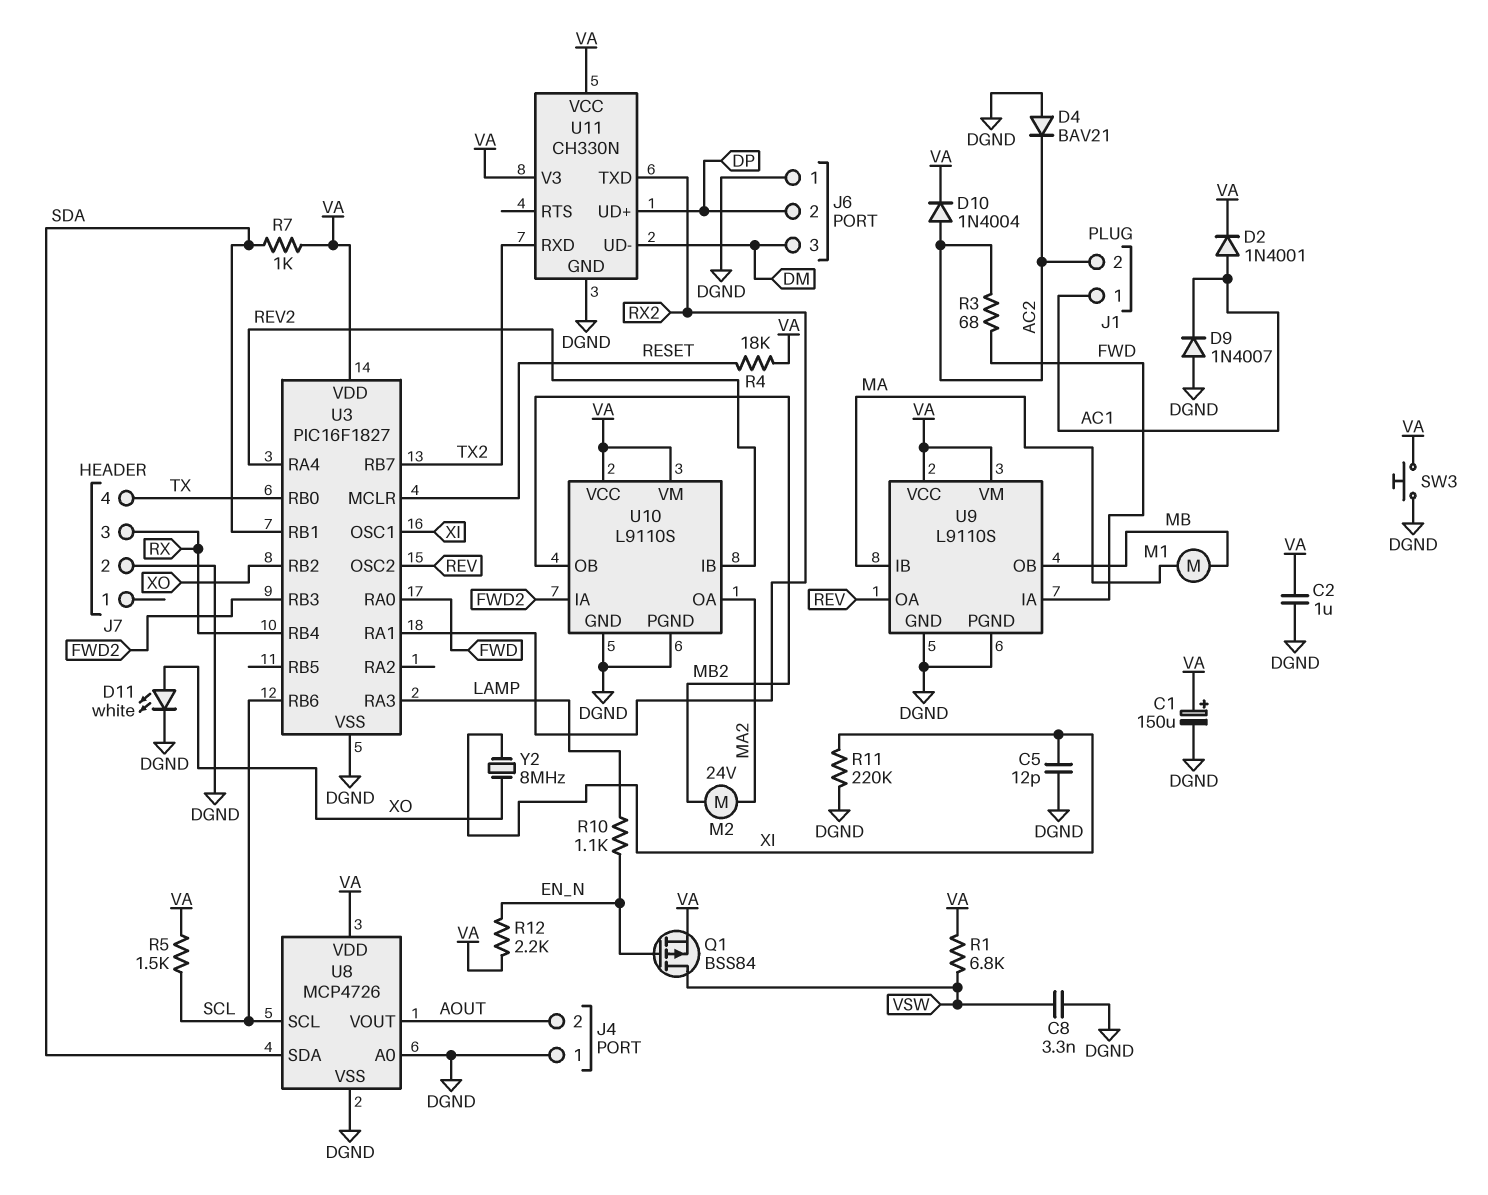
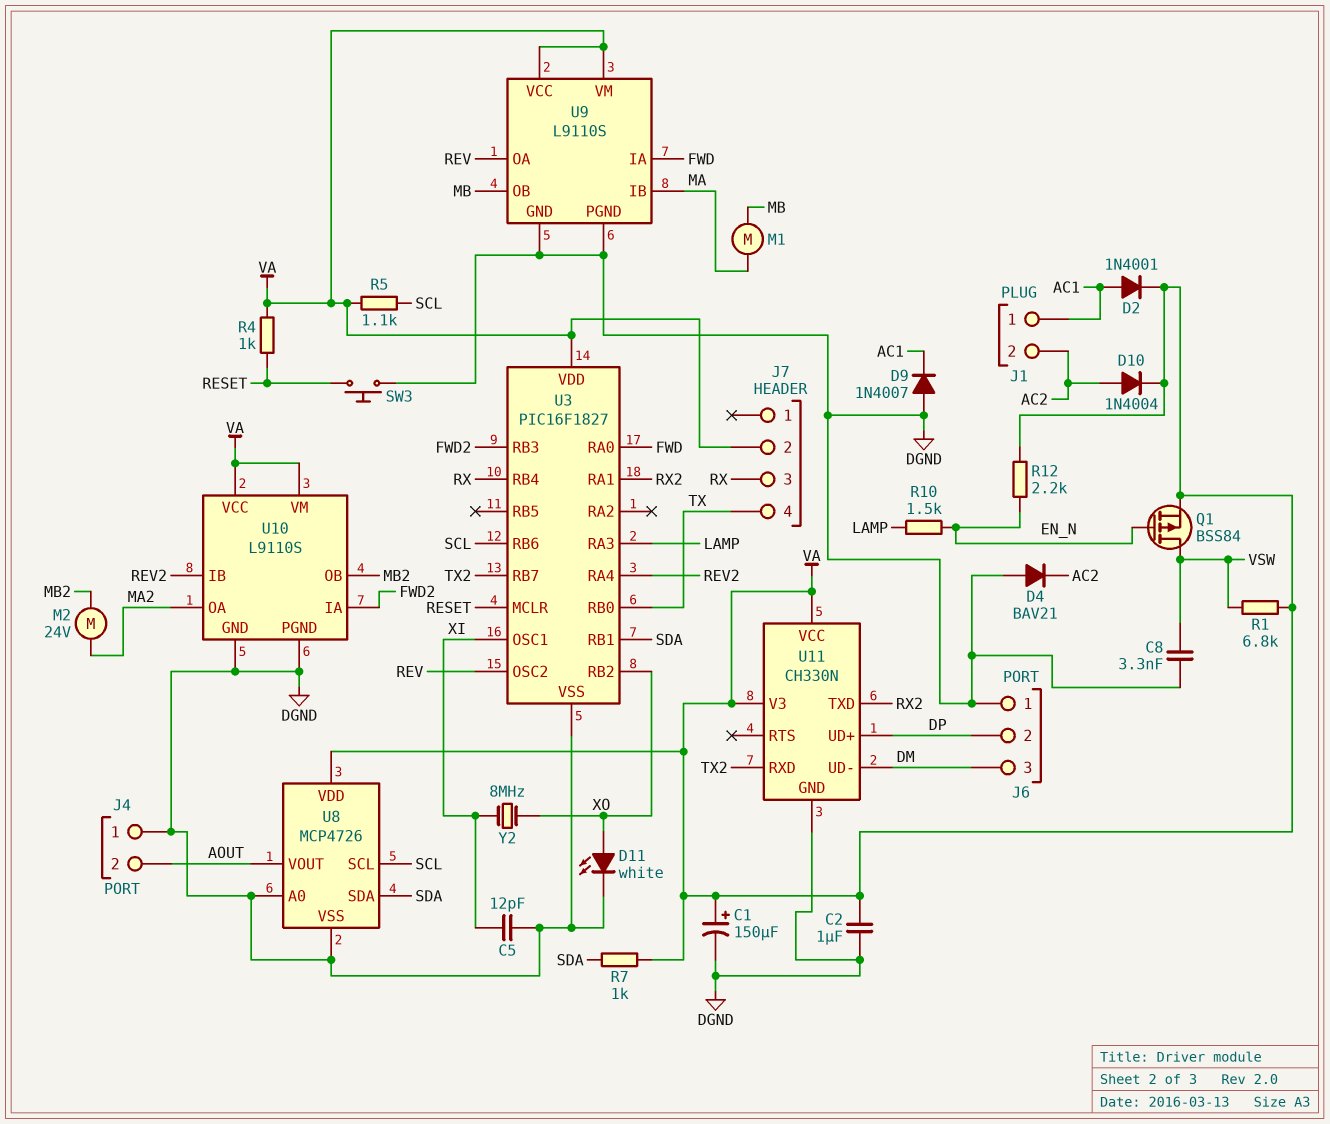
J7 pin 2: DGND -> VA
R3: 68 (AC2, FWD) -> none
R4: 18k (RESET, VA) -> 1k (RESET, VA)
R5: 1.5k (SCL, VA) -> 1.1k (SCL, VA)
R10: 1.1k (EN_N, LAMP) -> 1.5k (EN_N, LAMP)
R11: 220k (DGND, XI) -> none
SW3: button (DGND, VA) -> button (DGND, RESET)

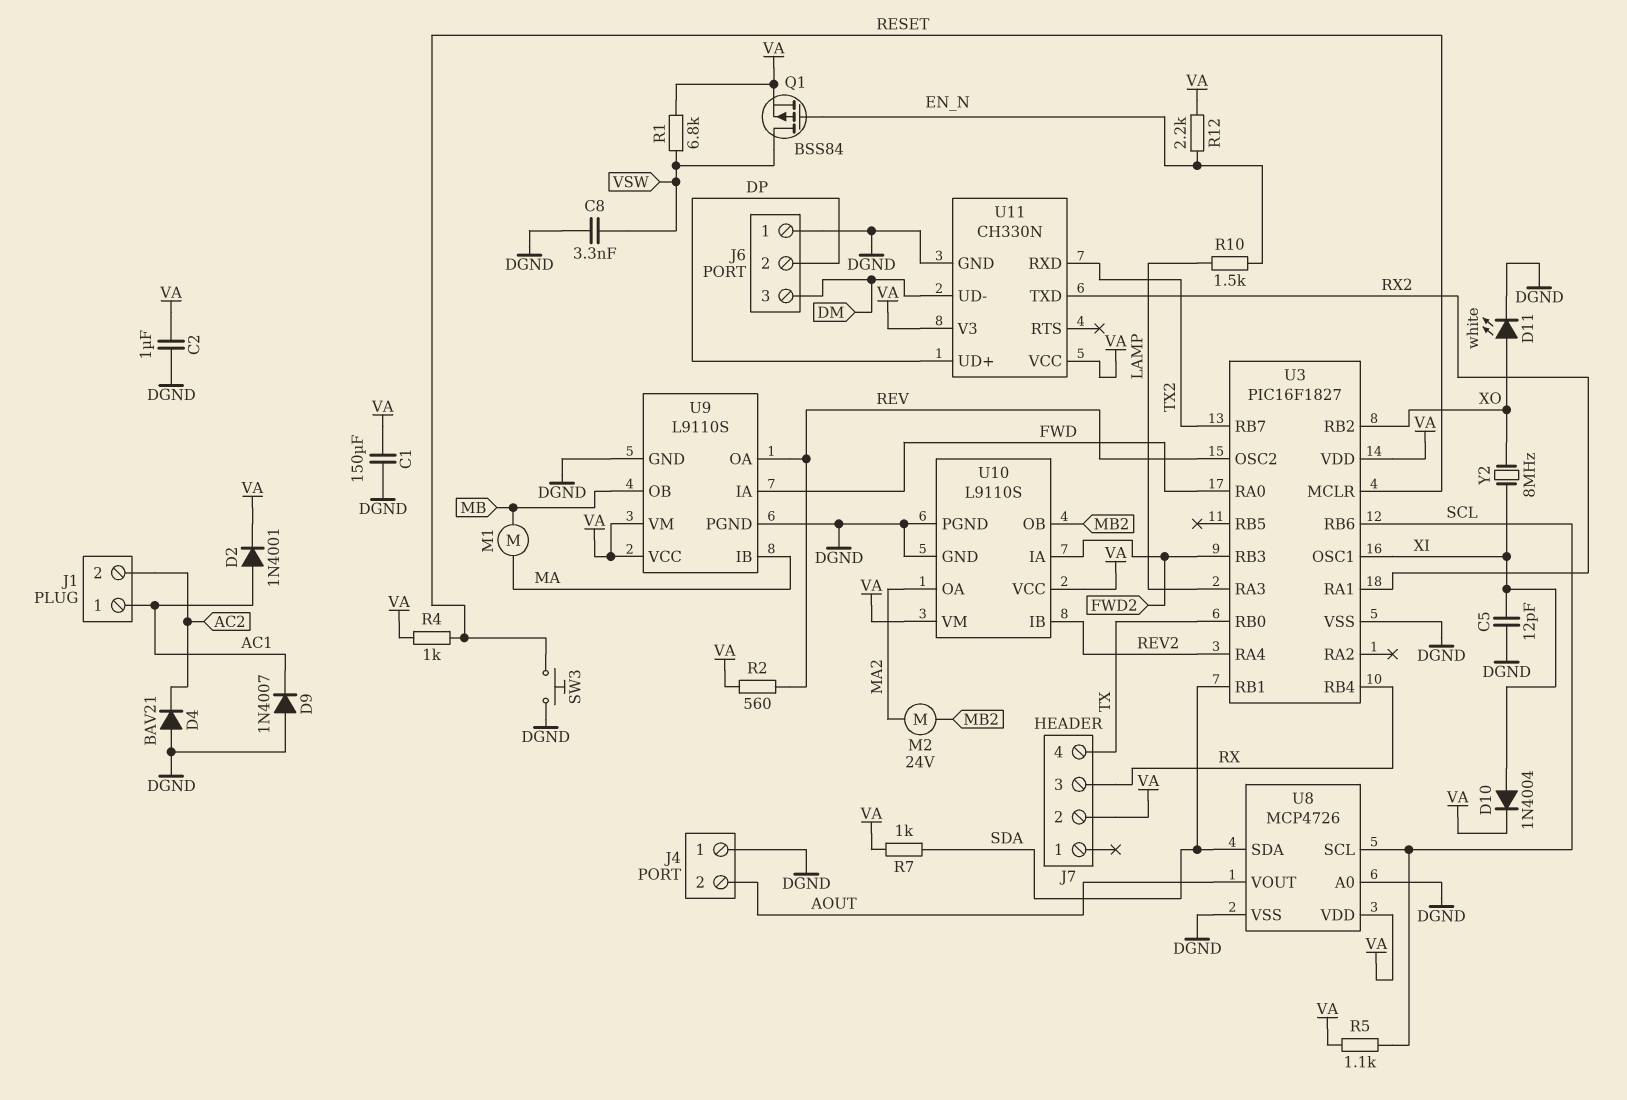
C1: 150uF (plus VA, minus DGND) -> 150uF (DGND, VA)
D10: diode 1N4004 (A AC2, K VA) -> diode 1N4004 (A XI, K VA)
R2: none -> 560 (REV, VA)

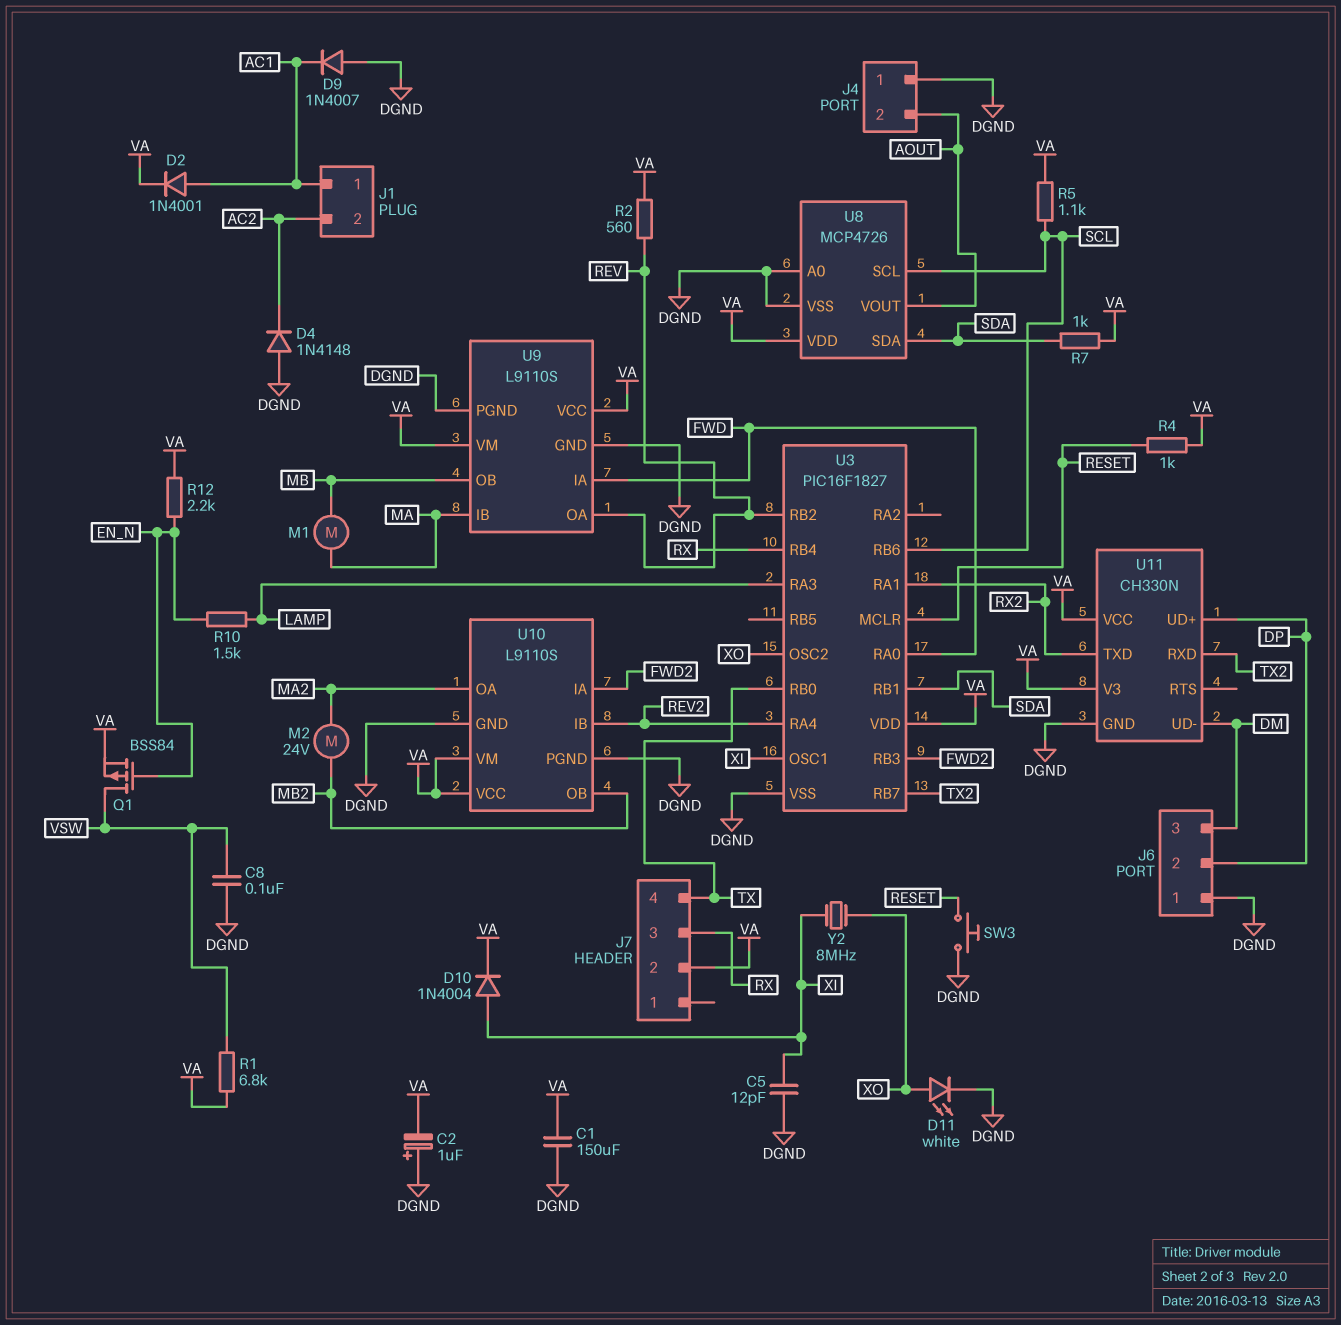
C2: 1uF (DGND, VA) -> 1uF (plus DGND, minus VA)
C8: 3.3nF (DGND, VSW) -> 100nF (DGND, VSW)
D4: diode BAV21 (A DGND, K AC2) -> diode 1N4148 (A DGND, K AC2)
U3 pin OSC2: REV -> XO
U3 pin RB2: XO -> REV

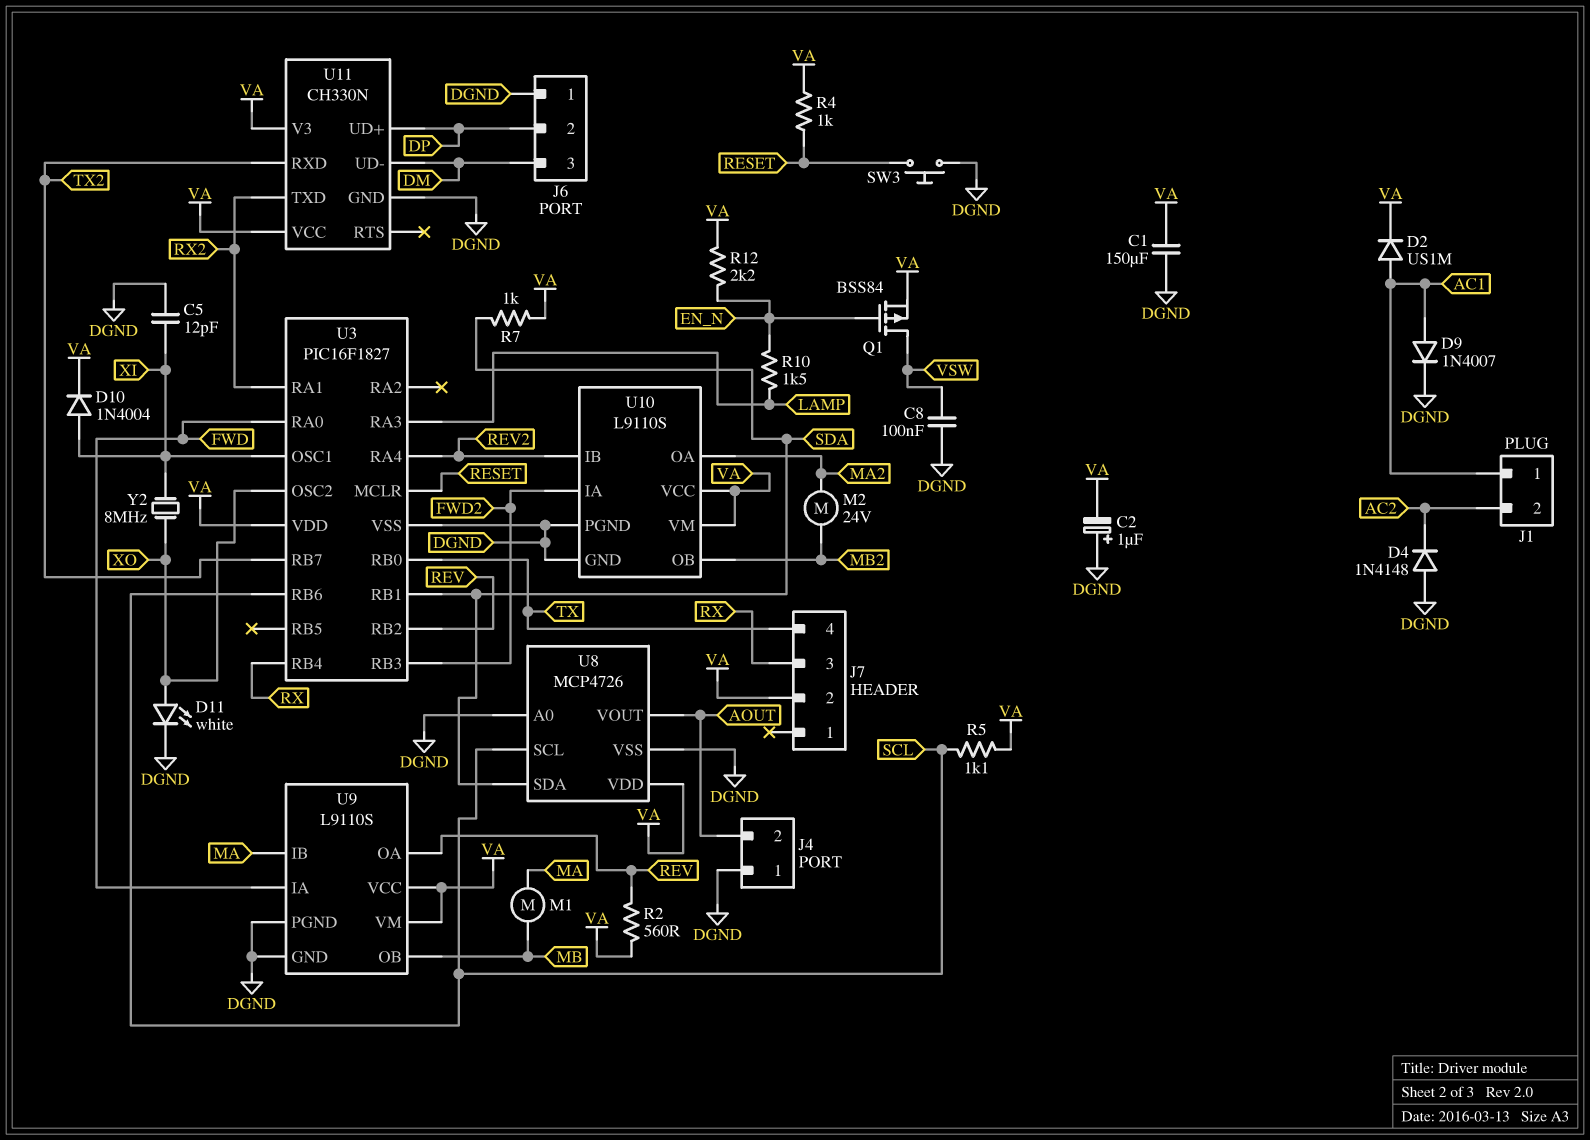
D2: diode 1N4001 (A AC1, K VA) -> diode US1M (A AC1, K VA)
D9: diode 1N4007 (A DGND, K AC1) -> diode 1N4007 (A AC1, K DGND)
R1: 6.8k (VA, VSW) -> none

